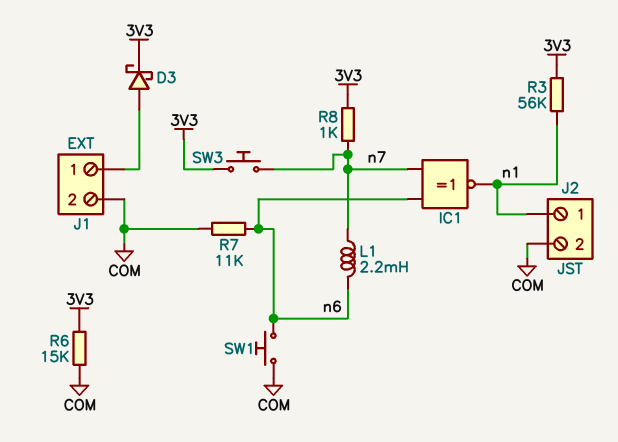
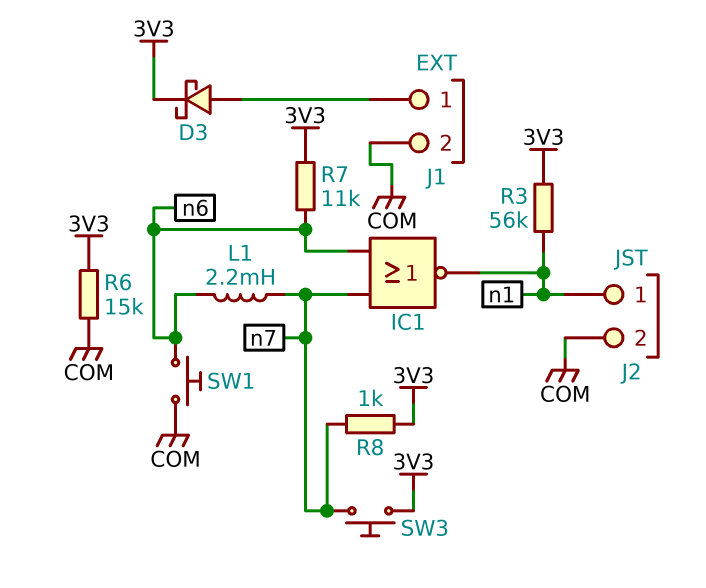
IC1: XNOR (in n6, in n7, out n1) -> NOR (in n6, in n7, out n1)
R7: 11k (COM, n6) -> 11k (3V3, n6)

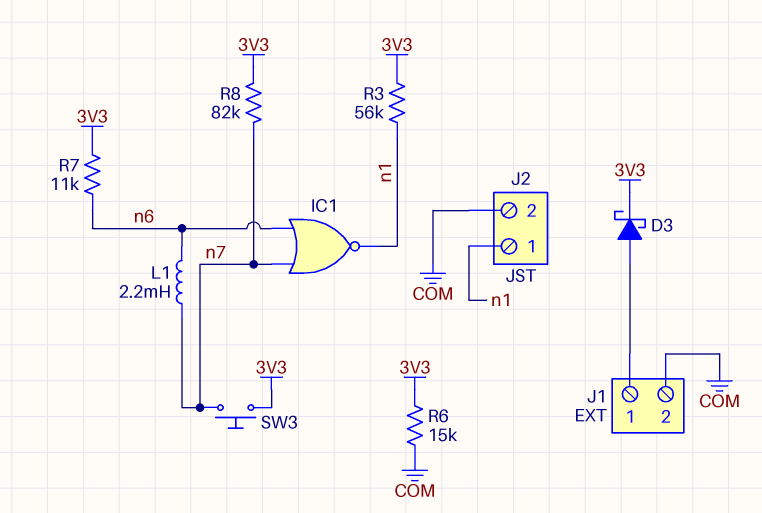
R8: 1k (3V3, n7) -> 82k (3V3, n7)
SW1: button (COM, n6) -> none

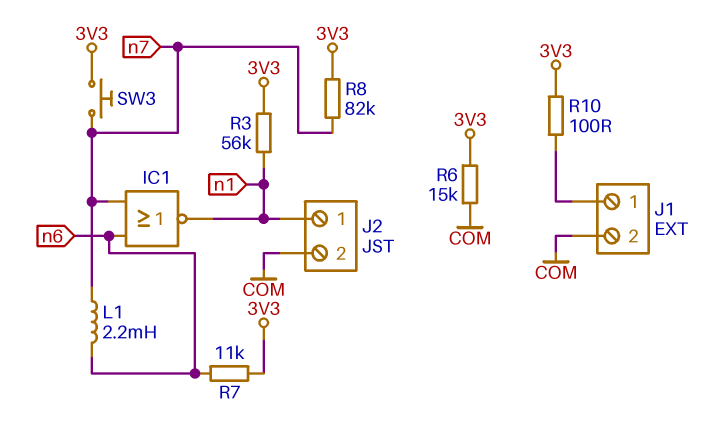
D3: schottky (A J1/1, K 3V3) -> none
R10: none -> 100 (3V3, J1/1)

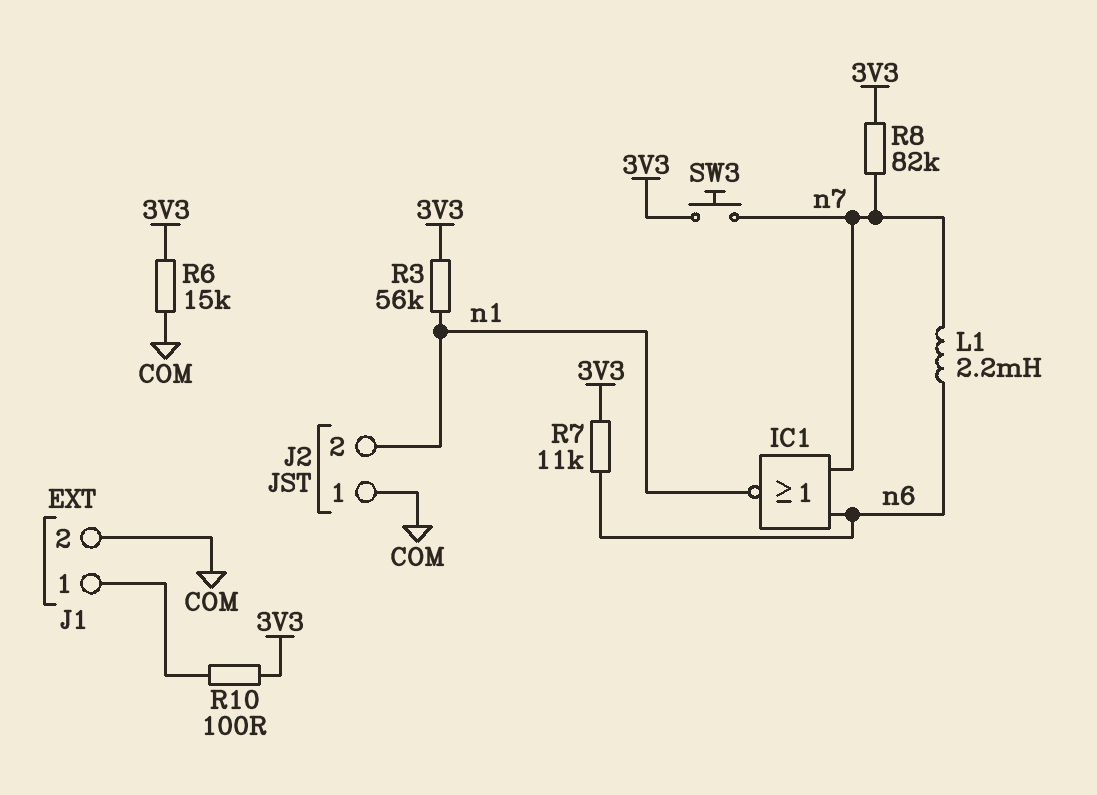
J2 pin 1: n1 -> COM
J2 pin 2: COM -> n1

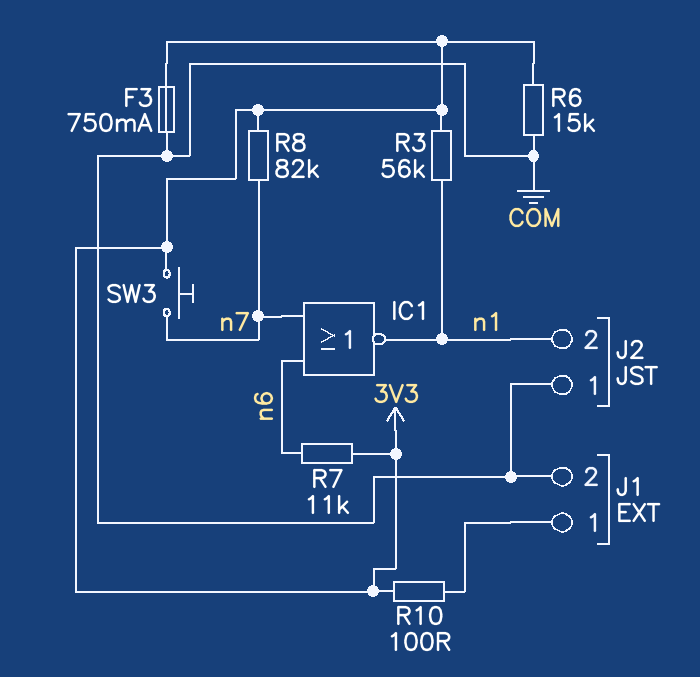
F3: none -> 750mA (3V3, COM)
L1: 2.2mH (n6, n7) -> none

